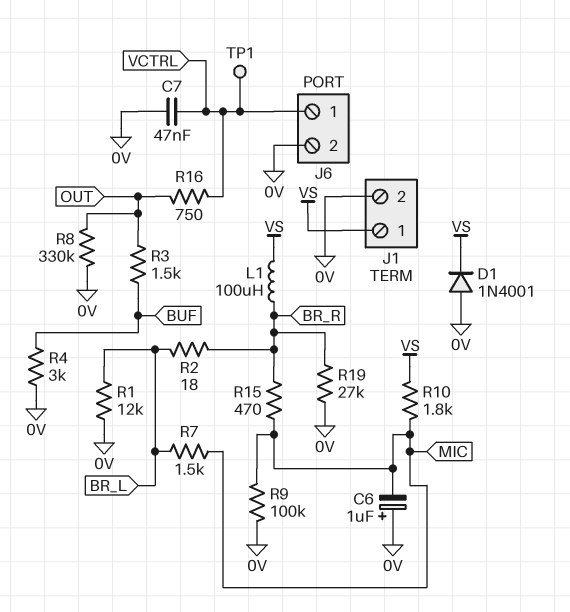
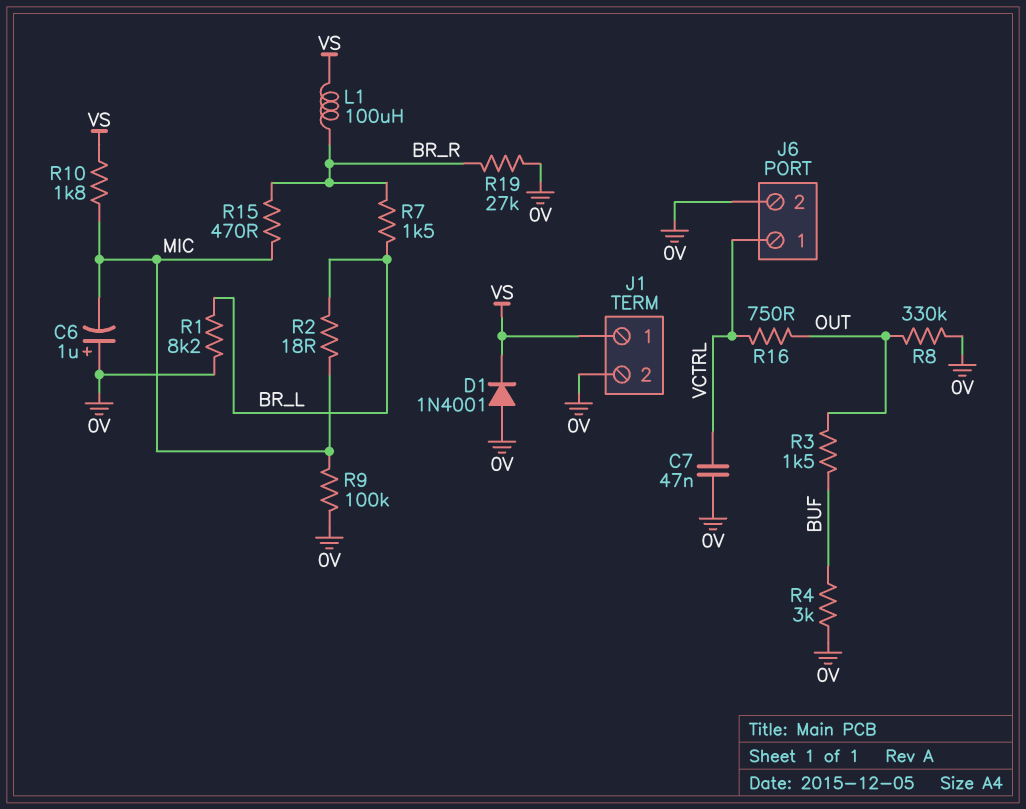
R1: 12k (0V, BR_L) -> 8.2k (0V, BR_L)
R2: 18 (BR_L, BR_R) -> 18 (BR_L, MIC)
R7: 1.5k (BR_L, MIC) -> 1.5k (BR_L, BR_R)
TP1: test point (VCTRL) -> none

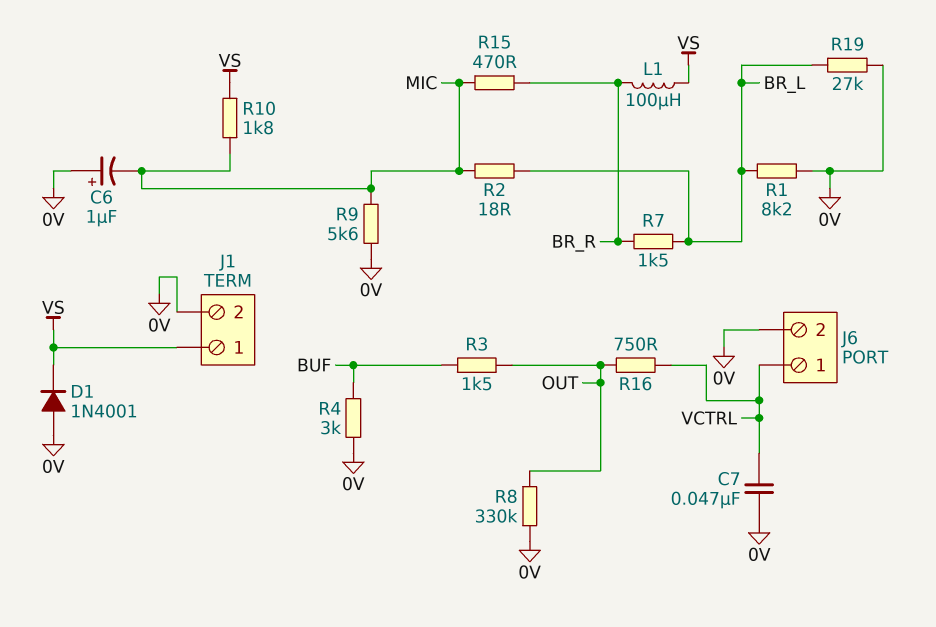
R9: 100k (0V, MIC) -> 5.6k (0V, MIC)
R19: 27k (0V, BR_R) -> 27k (0V, BR_L)

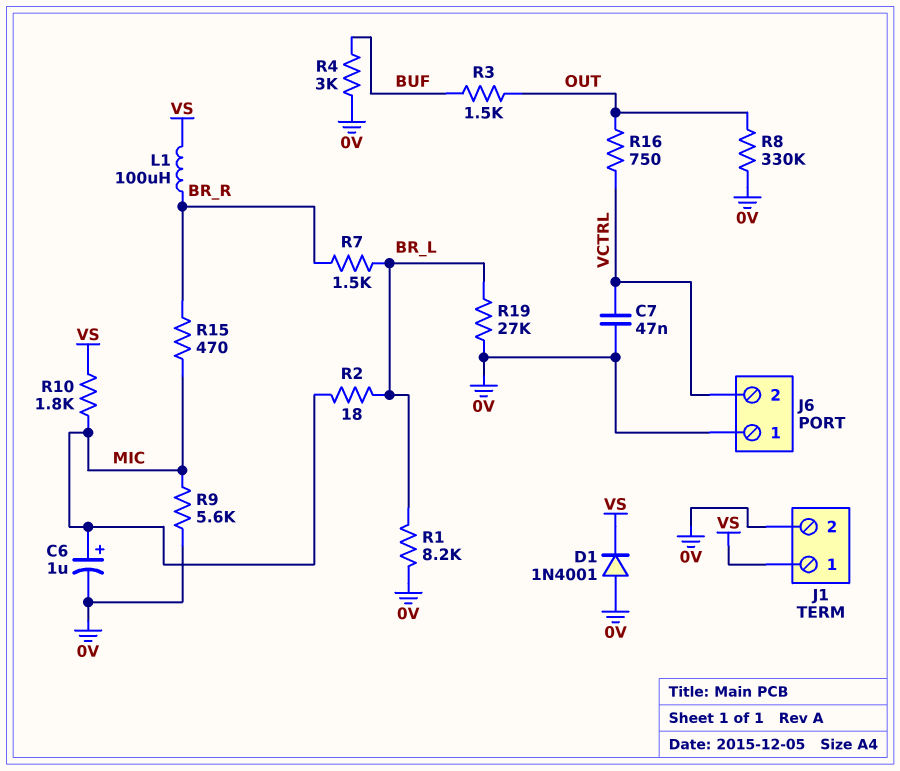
C6: 1uF (plus 0V, minus MIC) -> 1uF (plus MIC, minus 0V)
J6 pin 1: VCTRL -> 0V
J6 pin 2: 0V -> VCTRL

